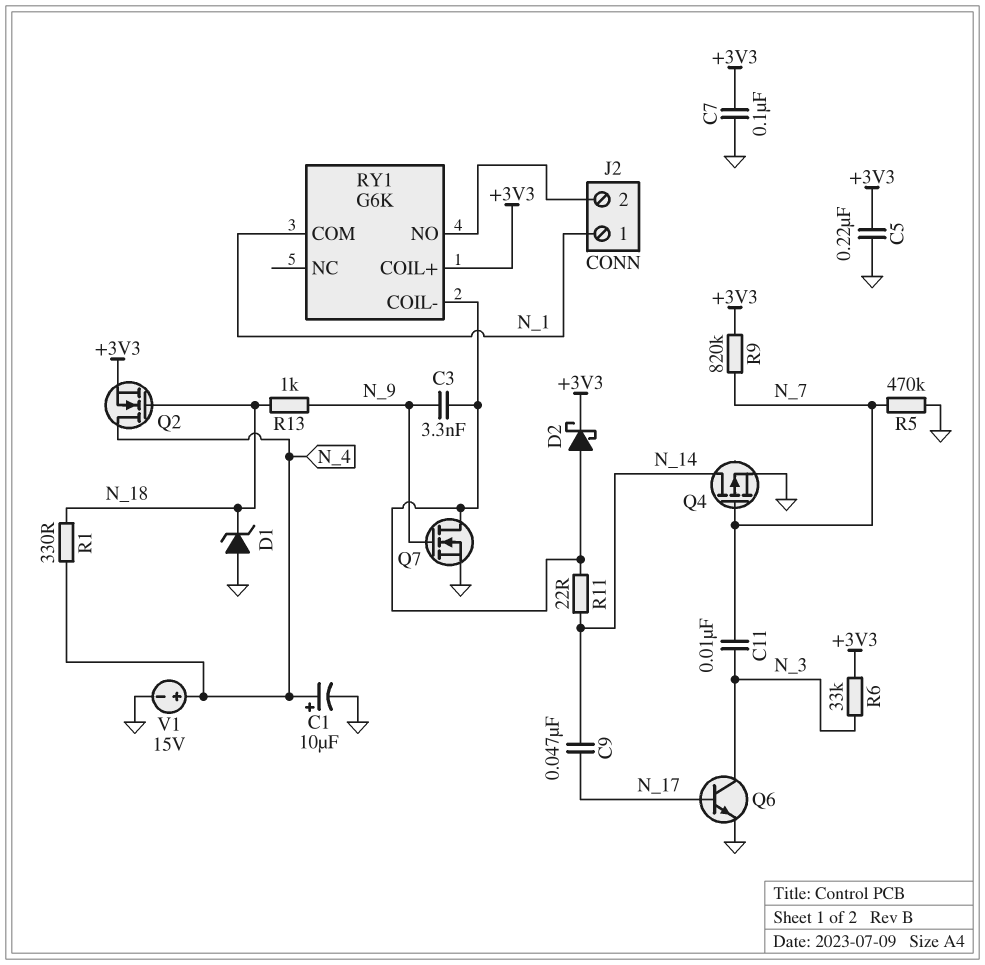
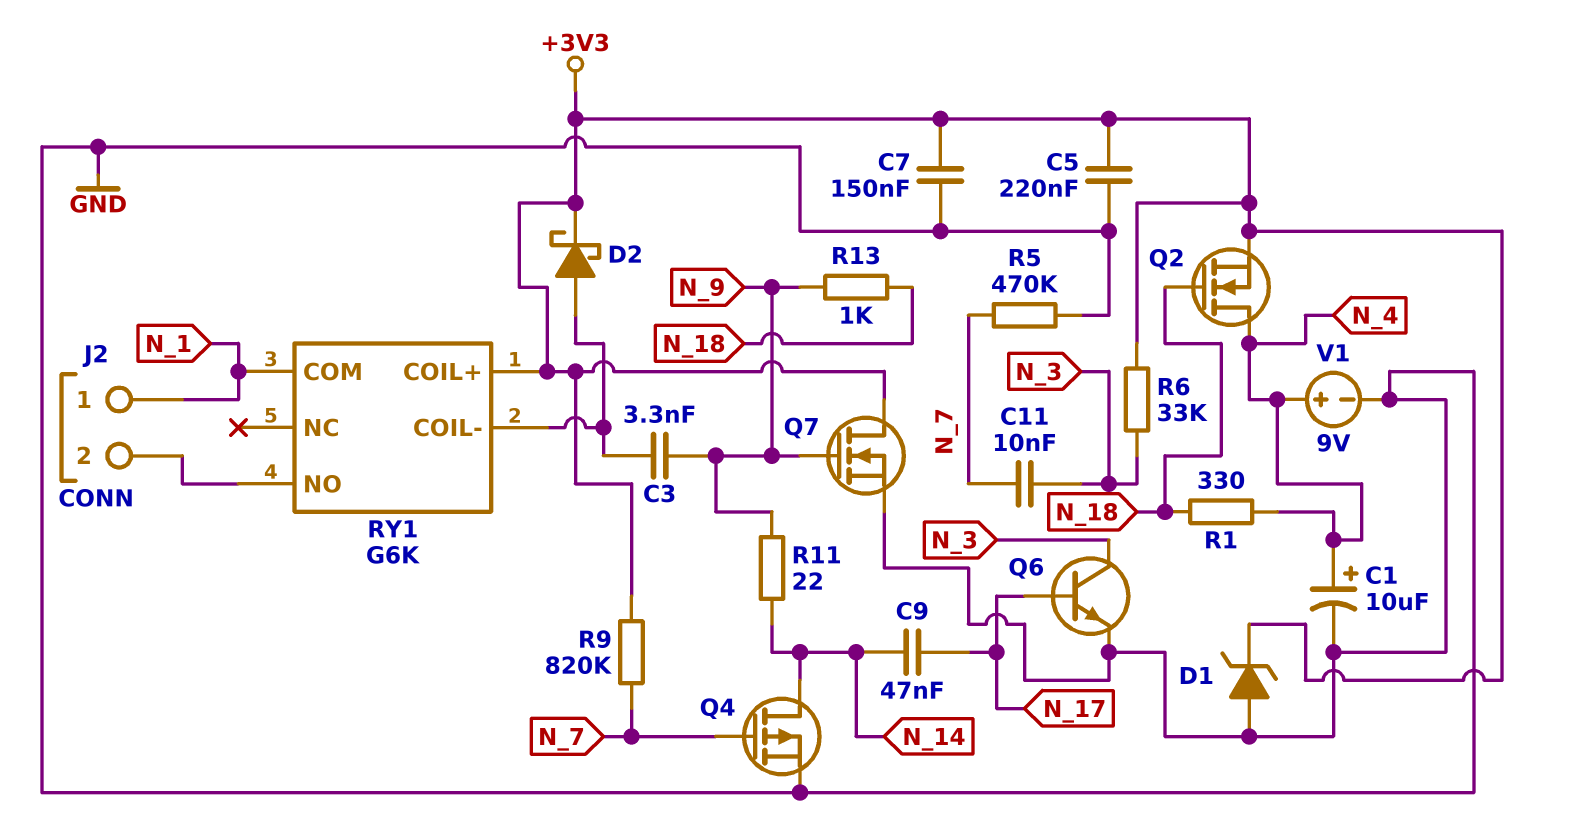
C7: 100nF (+3V3, GND) -> 150nF (+3V3, GND)
D1: zener (A GND, K N_18) -> zener (A GND, K +3V3)
Q7: NMOS (G N_9, D RY1/COIL-, S GND) -> NMOS (G N_9, D +3V3, S GND)
R11: 22 (N_14, RY1/COIL-) -> 22 (N_9, N_14)
V1: 15V (plus N_4, minus GND) -> 9V (plus N_4, minus GND)

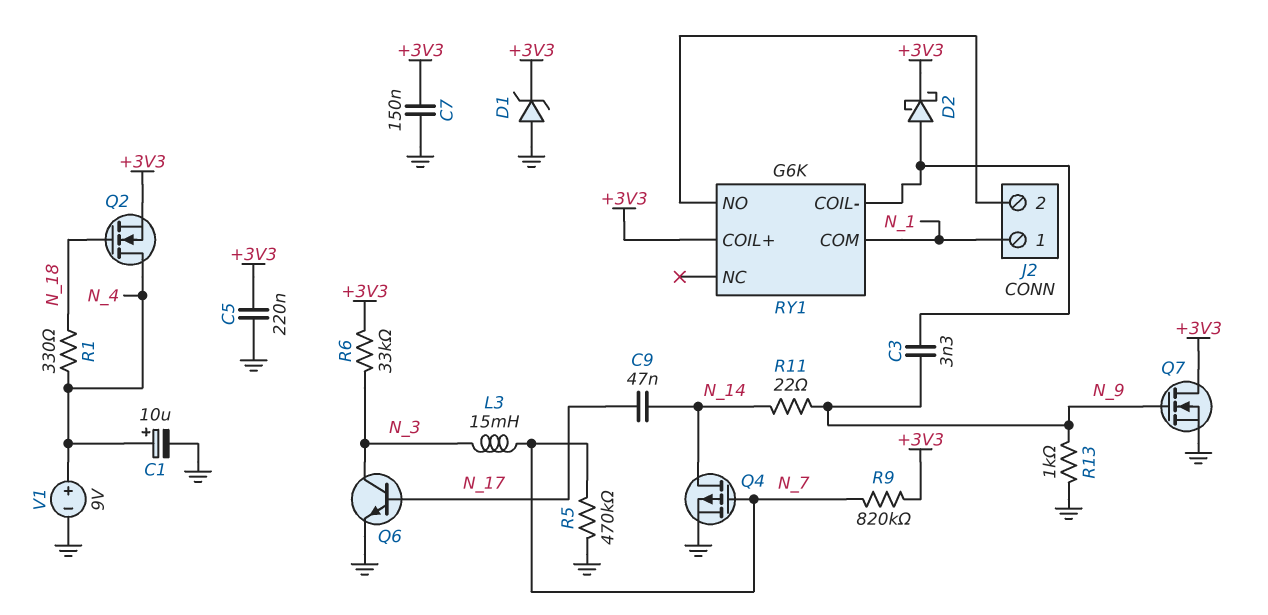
C11: 10nF (N_3, N_7) -> none
L3: none -> 15mH (N_3, N_7)
R13: 1k (N_9, N_18) -> 1k (GND, N_9)

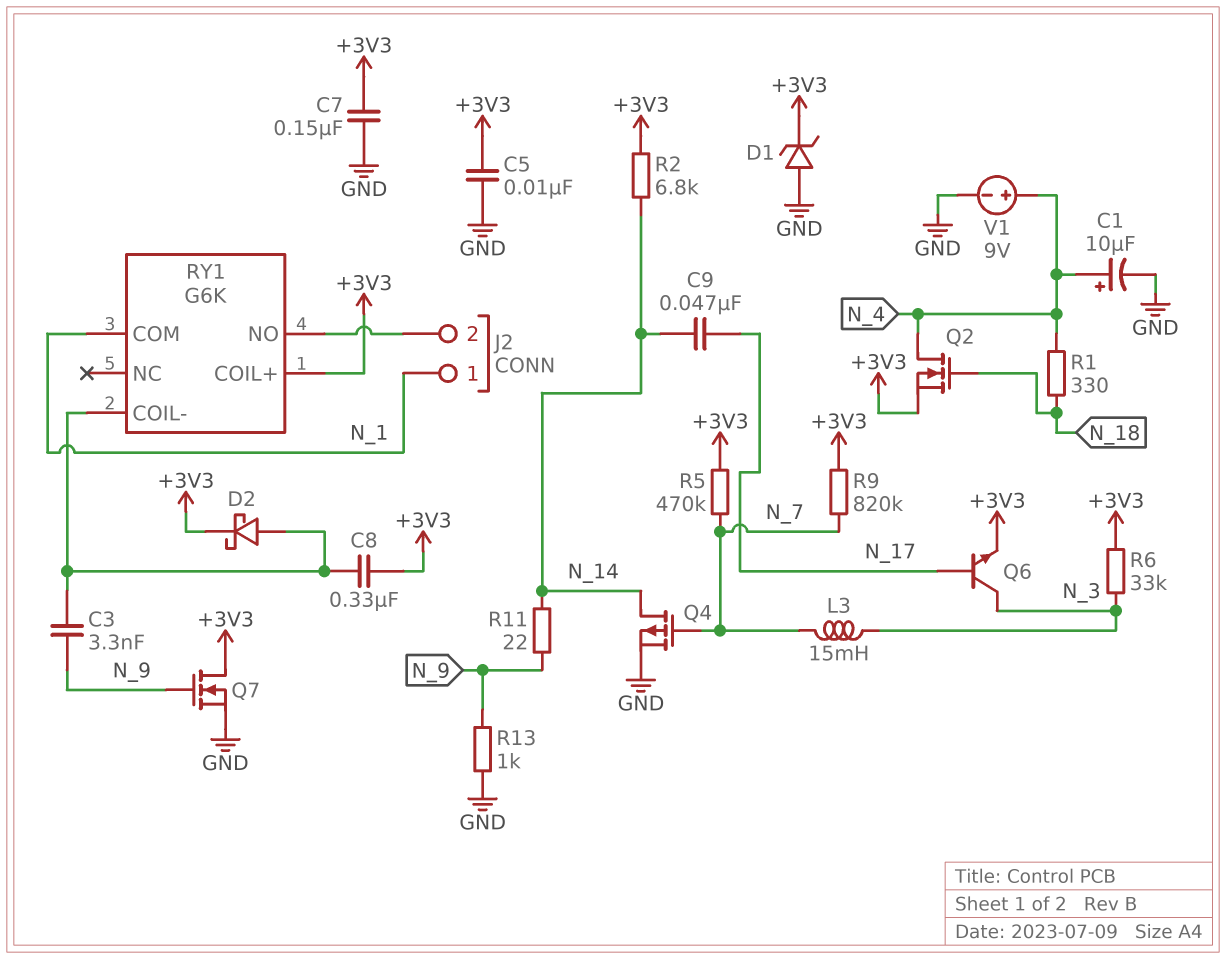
C5: 220nF (+3V3, GND) -> 10nF (+3V3, GND)
C8: none -> 330nF (+3V3, RY1/COIL-)
Q6: NPN (B N_17, C N_3, E GND) -> NPN (B N_17, C N_3, E +3V3)
R2: none -> 6.8k (+3V3, N_14)
R5: 470k (GND, N_7) -> 470k (+3V3, N_7)

